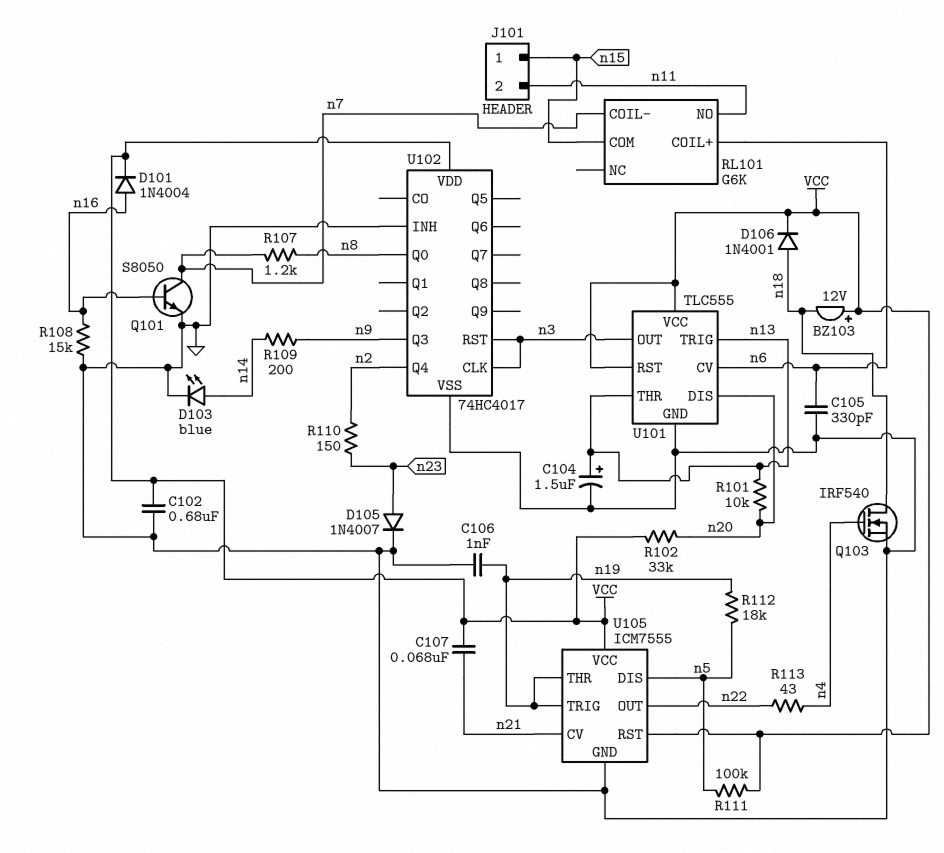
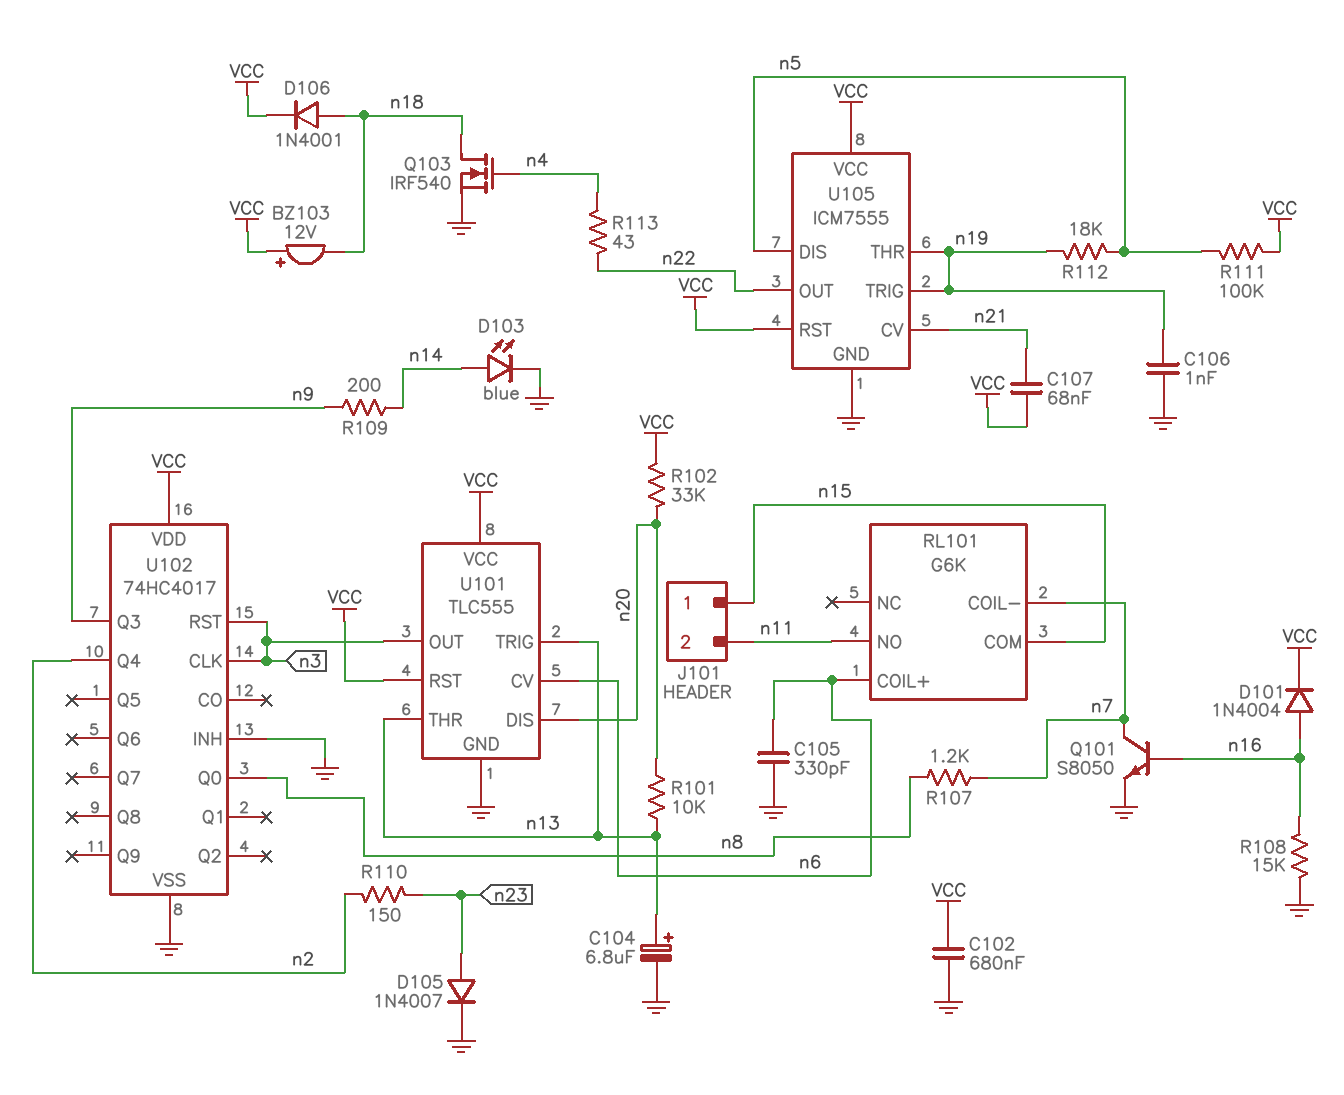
C104: 1.5uF (plus n13, minus GND) -> 6.8uF (plus n13, minus GND)

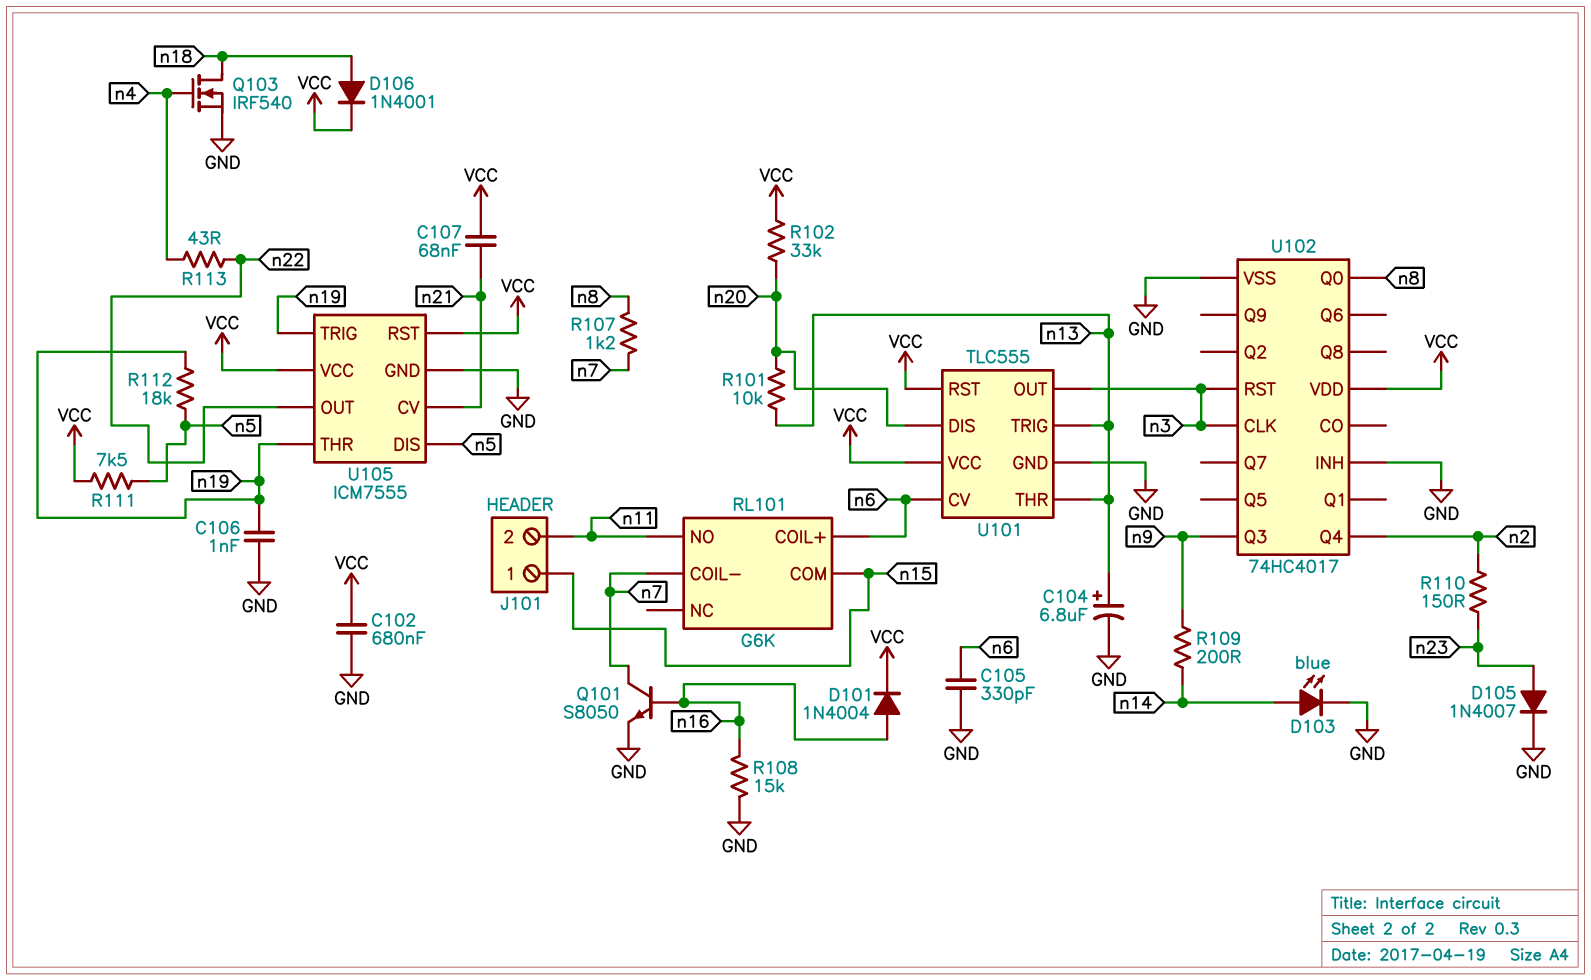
BZ103: buzzer 12V (plus VCC, minus n18) -> none
R111: 100k (VCC, n5) -> 7.5k (VCC, n5)

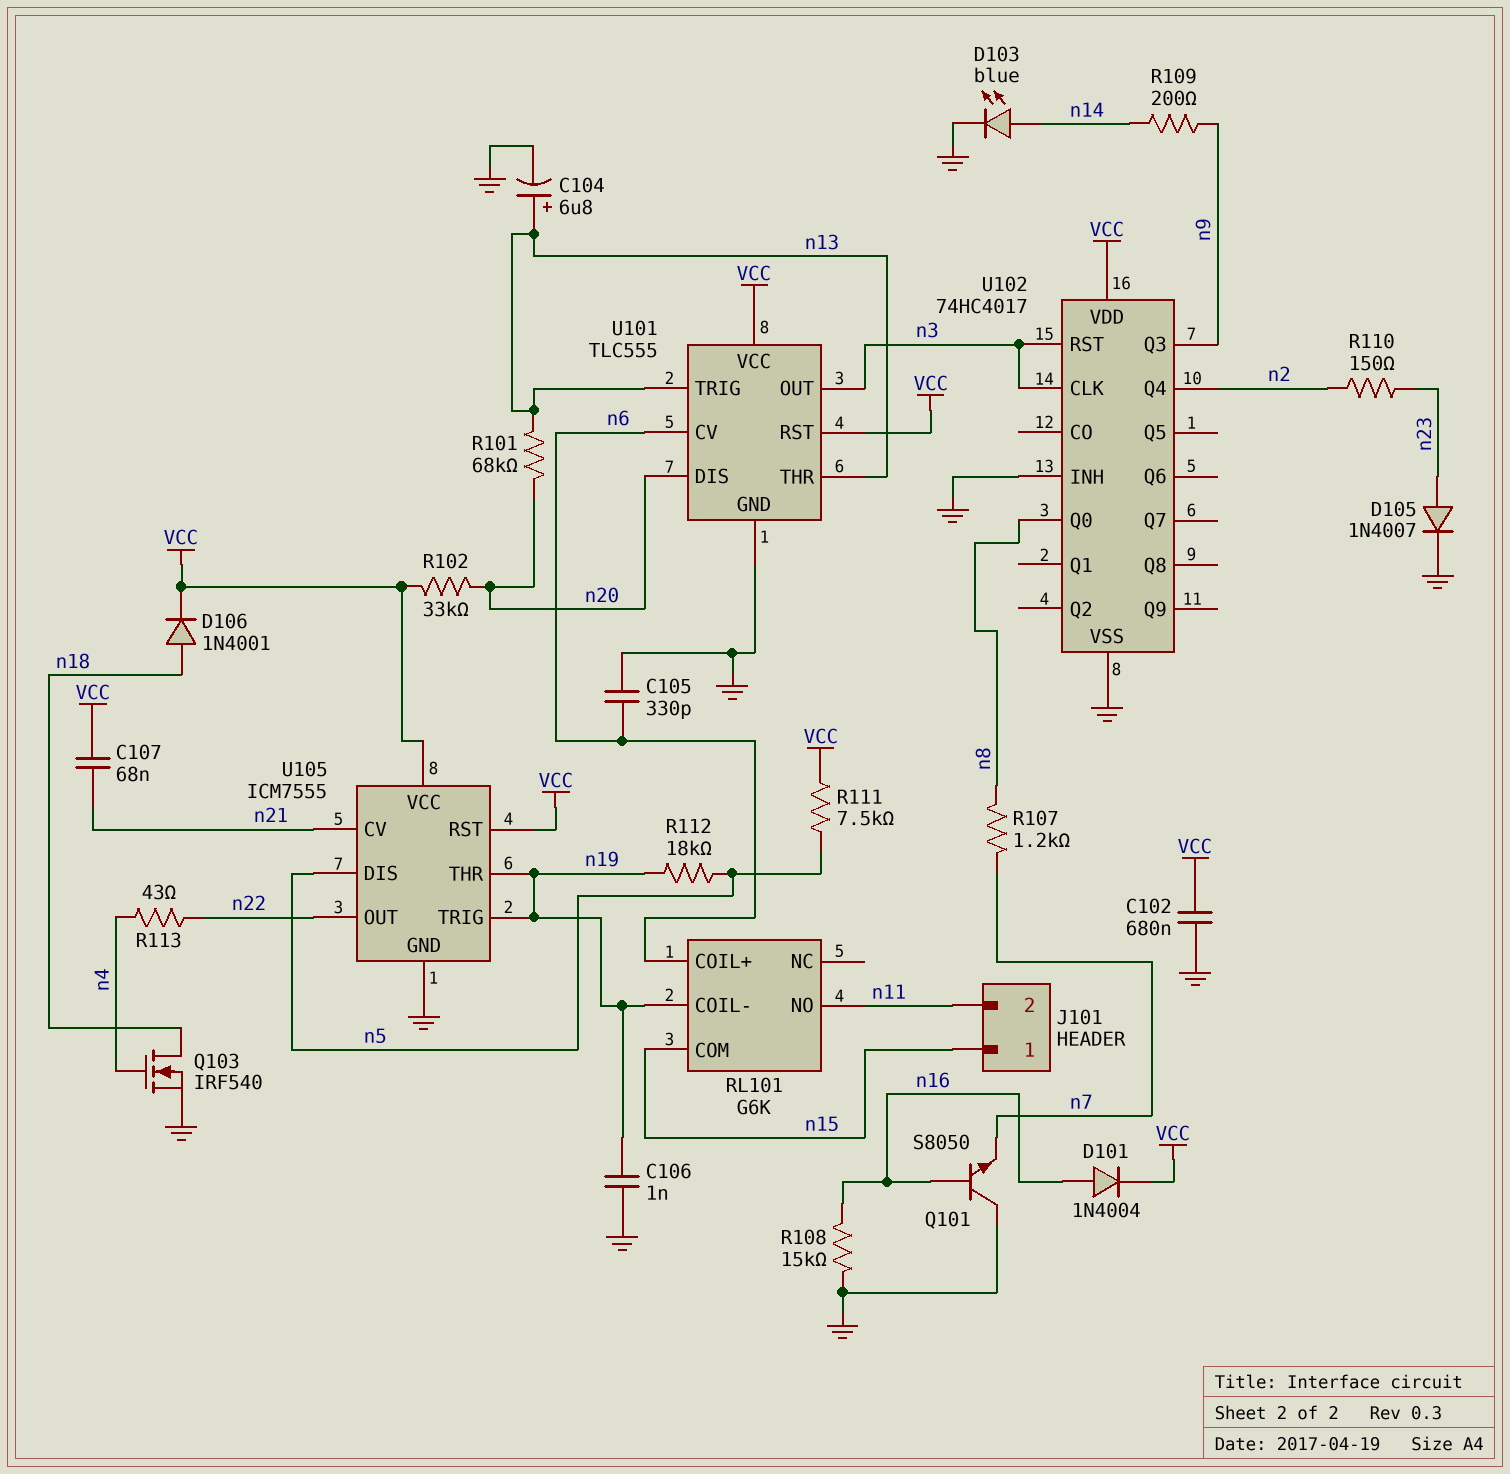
Q101: NPN S8050 (B n16, C n7, E GND) -> NPN S8050 (B n16, C GND, E n7)
R101: 10k (n13, n20) -> 68k (n13, n20)
RL101 pin COIL-: n7 -> n19

